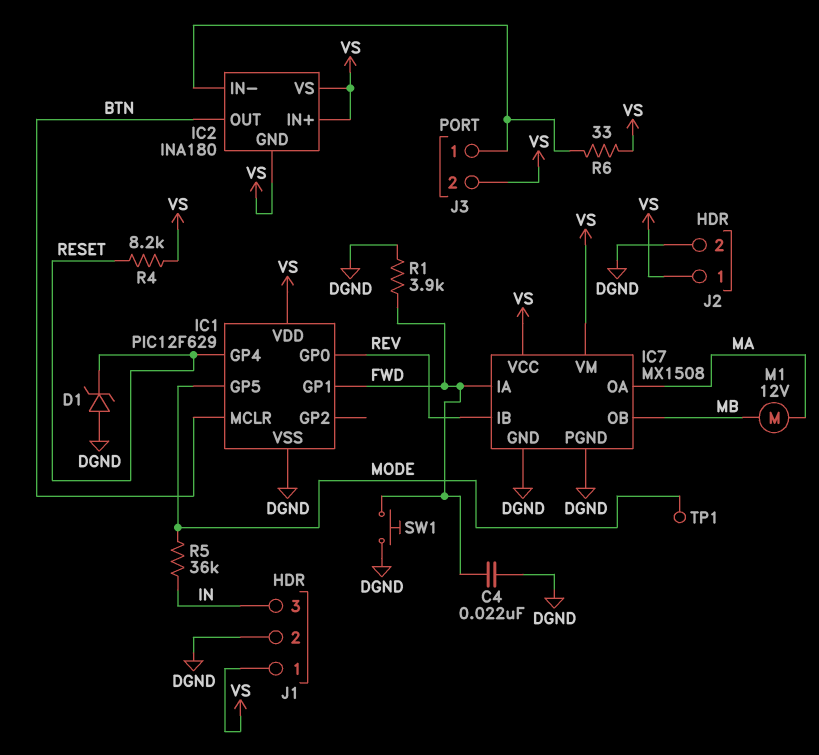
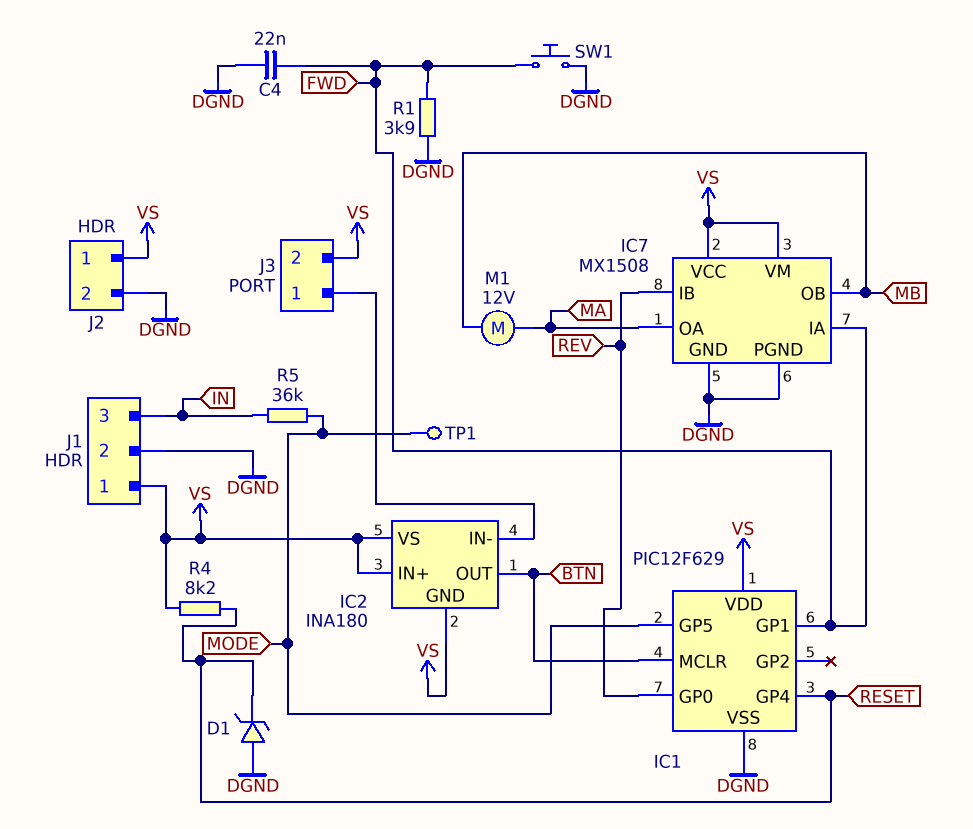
R6: 33 (IC2/IN-, VS) -> none

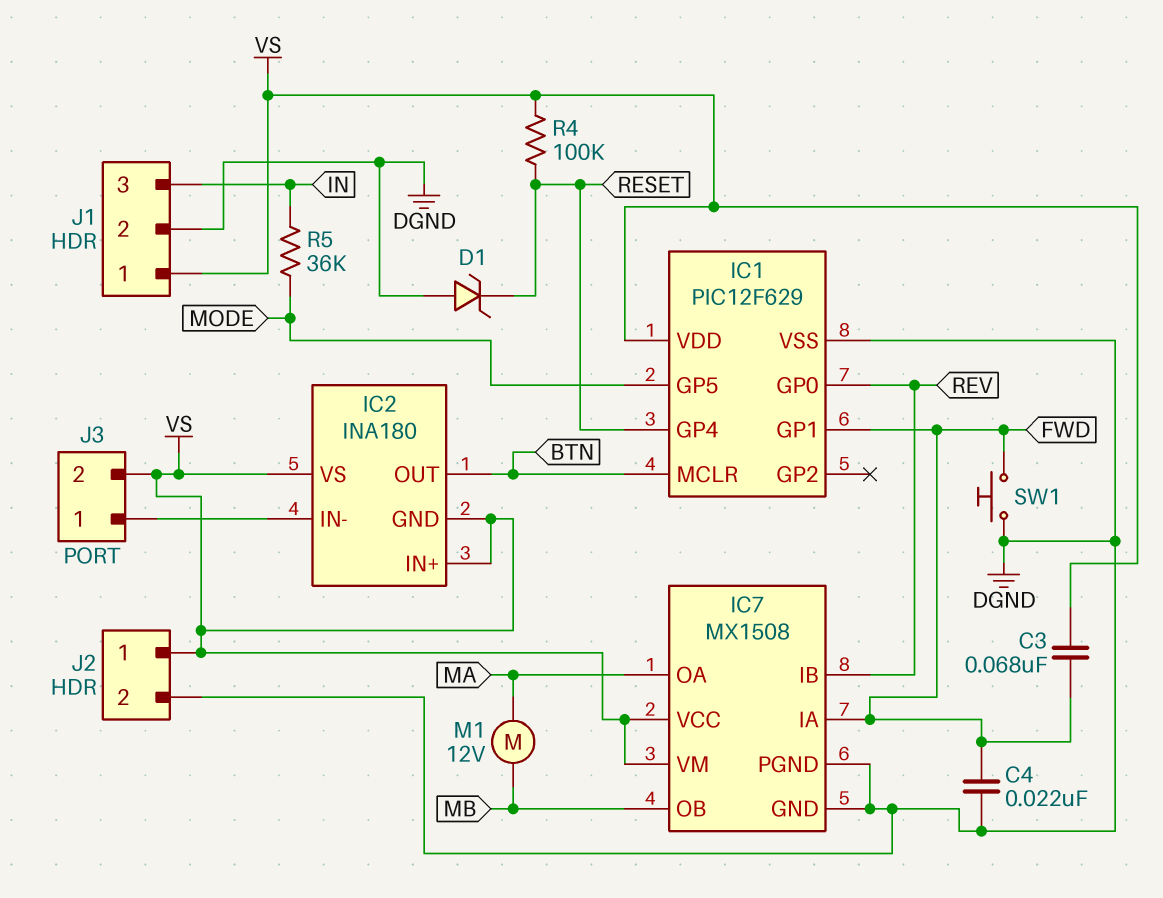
C3: none -> 68nF (FWD, VS)
R1: 3.9k (DGND, FWD) -> none
R4: 8.2k (RESET, VS) -> 100k (RESET, VS)
TP1: test point (MODE) -> none

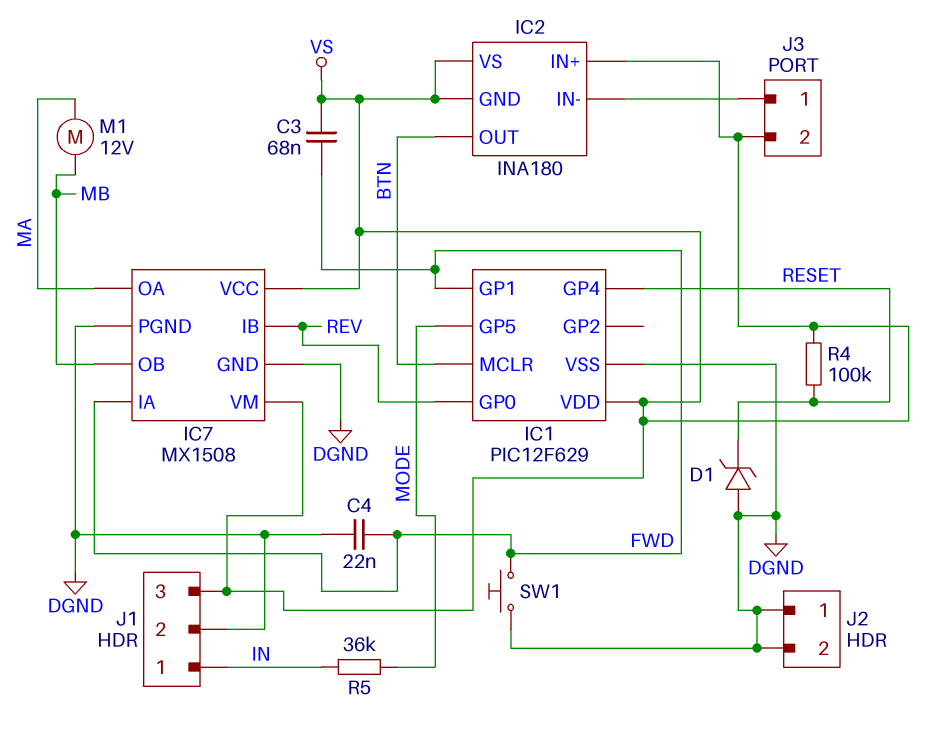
J1 pin 1: VS -> IN
J1 pin 3: IN -> VS
J2 pin 1: VS -> DGND

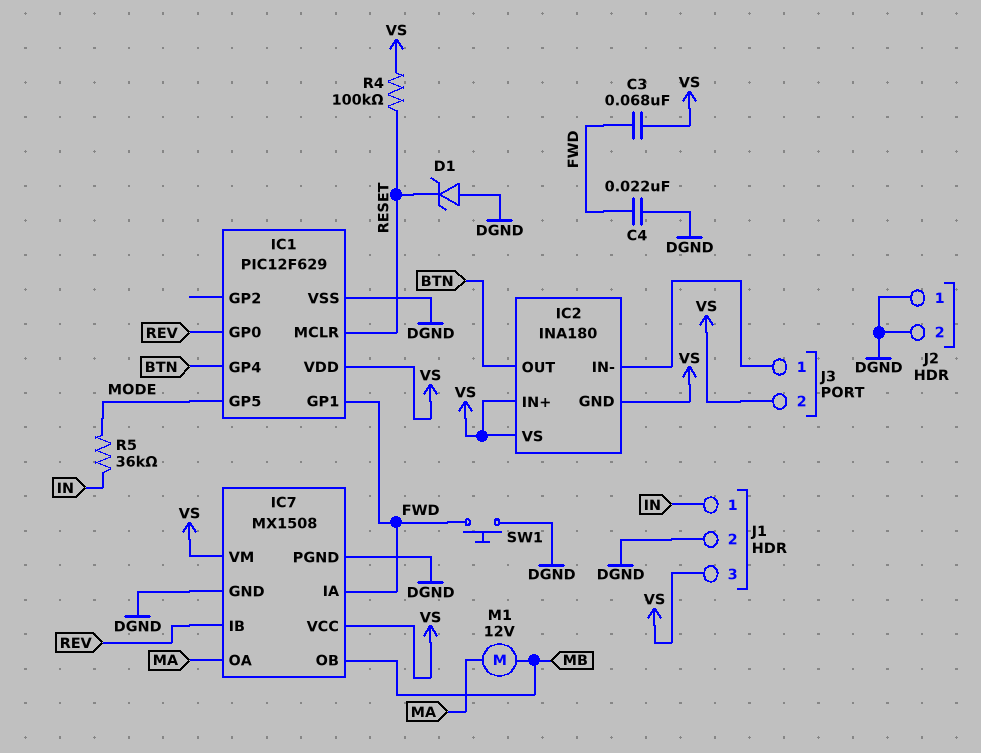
IC1 pin GP4: RESET -> BTN
IC1 pin MCLR: BTN -> RESET

